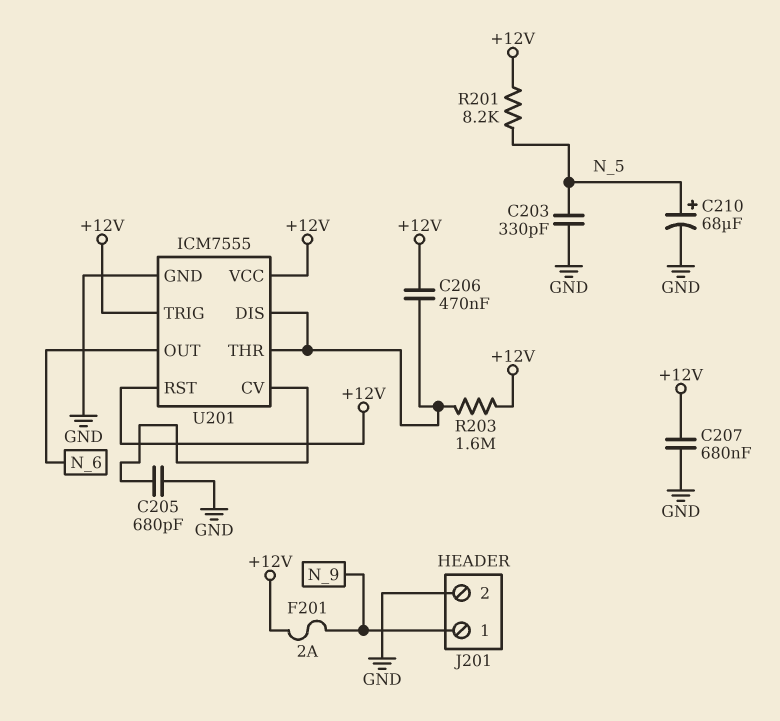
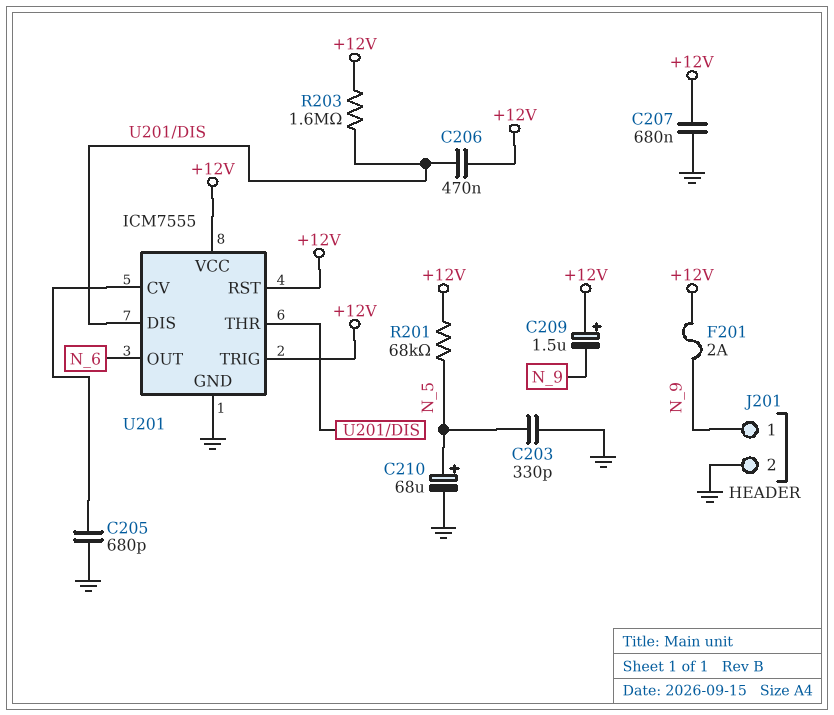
C209: none -> 1.5uF (plus +12V, minus N_9)
R201: 8.2k (+12V, N_5) -> 68k (+12V, N_5)

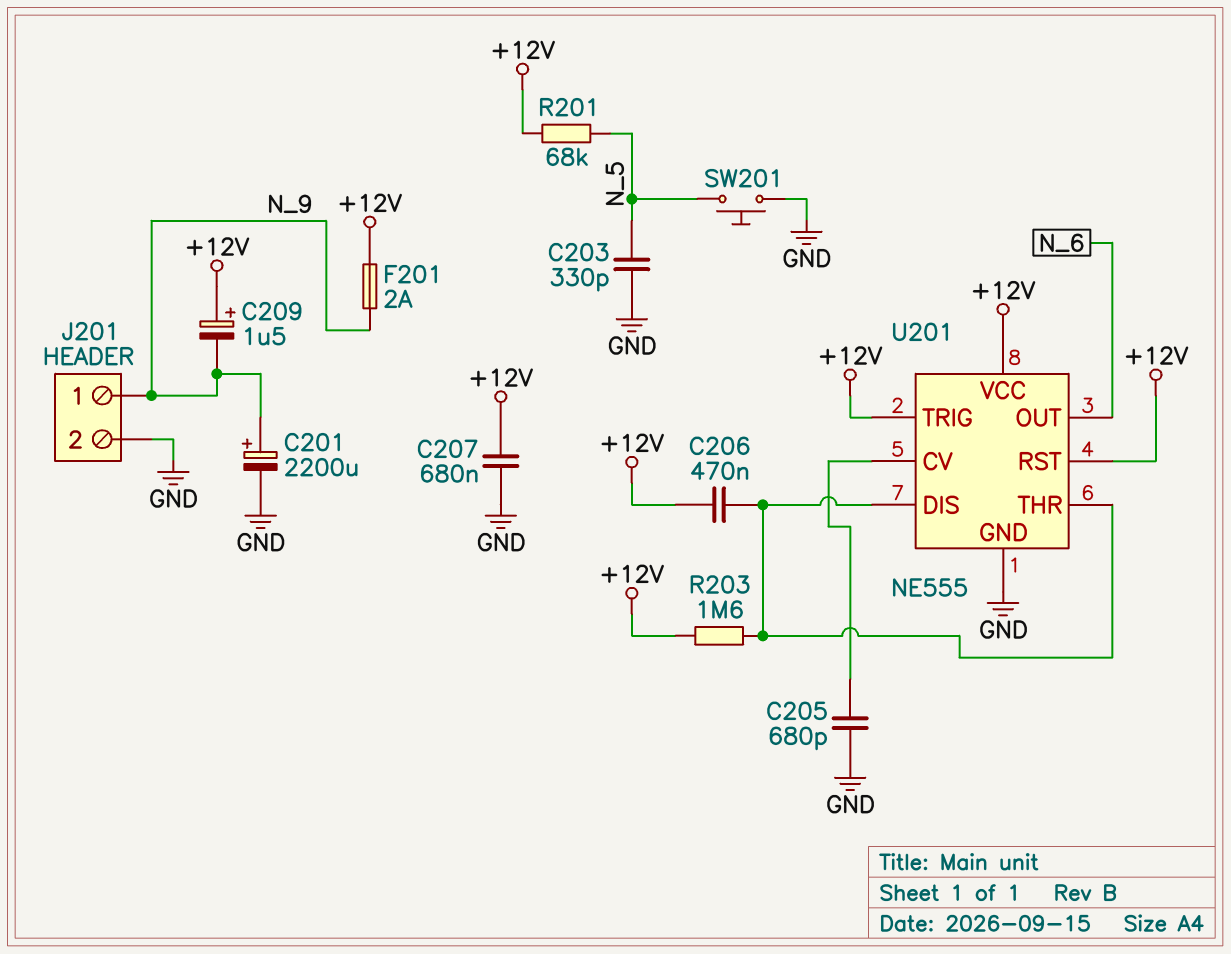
C201: none -> 2200uF (plus N_9, minus GND)
C210: 68uF (plus N_5, minus GND) -> none
SW201: none -> button (GND, N_5)
U201: ICM7555 -> NE555

